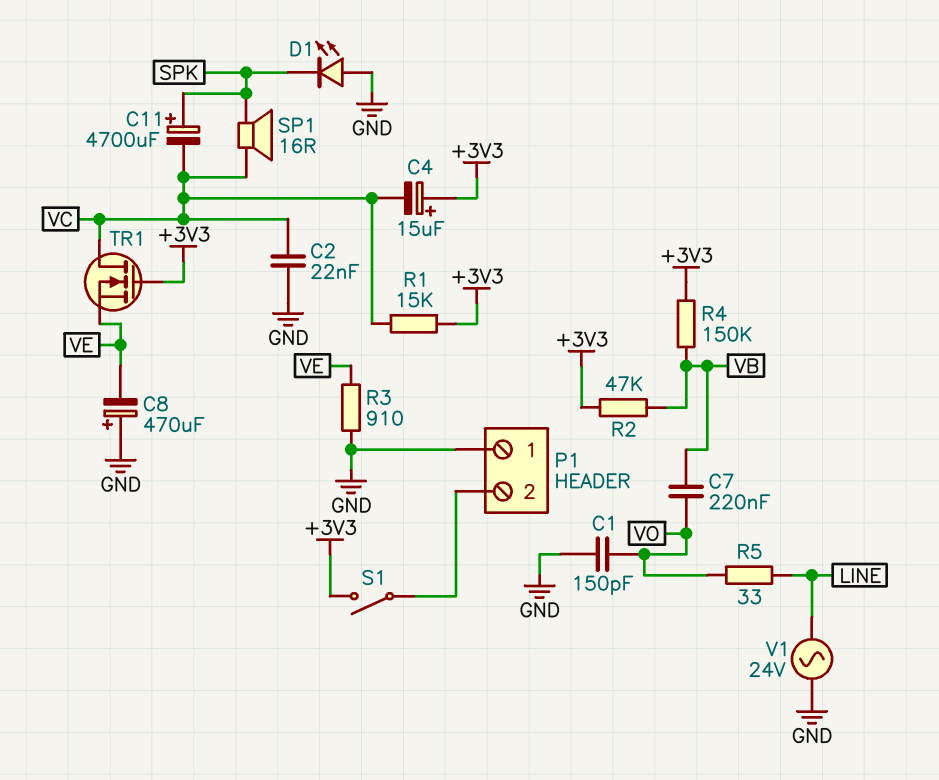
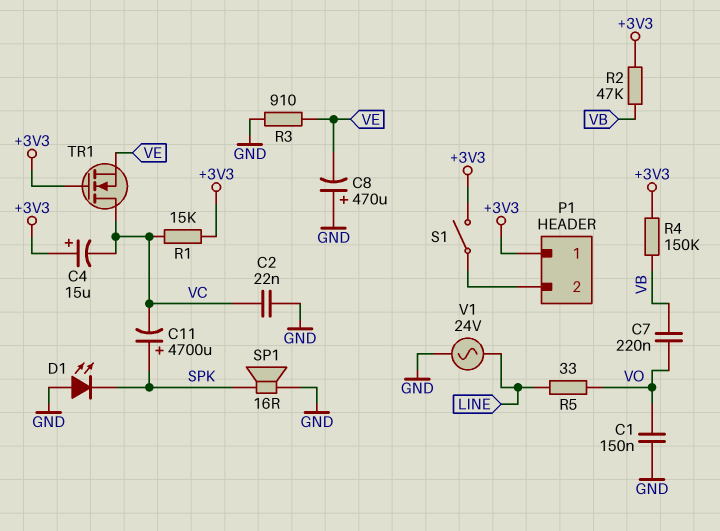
C1: 150pF (GND, VO) -> 150nF (GND, VO)
P1 pin 1: GND -> +3V3
SP1: speaker 16R (SPK, VC) -> speaker 16R (GND, SPK)

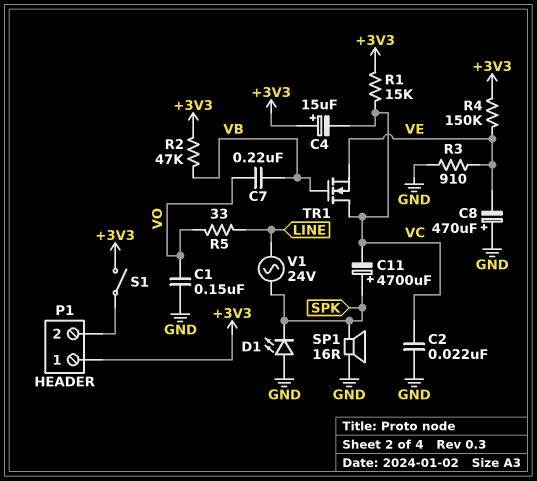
R4: 150k (+3V3, VB) -> 150k (+3V3, VE)
TR1: NMOS (G +3V3, D VC, S VE) -> NMOS (G VB, D VC, S VE)
V1: AC 24V (GND, LINE) -> AC 24V (LINE, SPK)

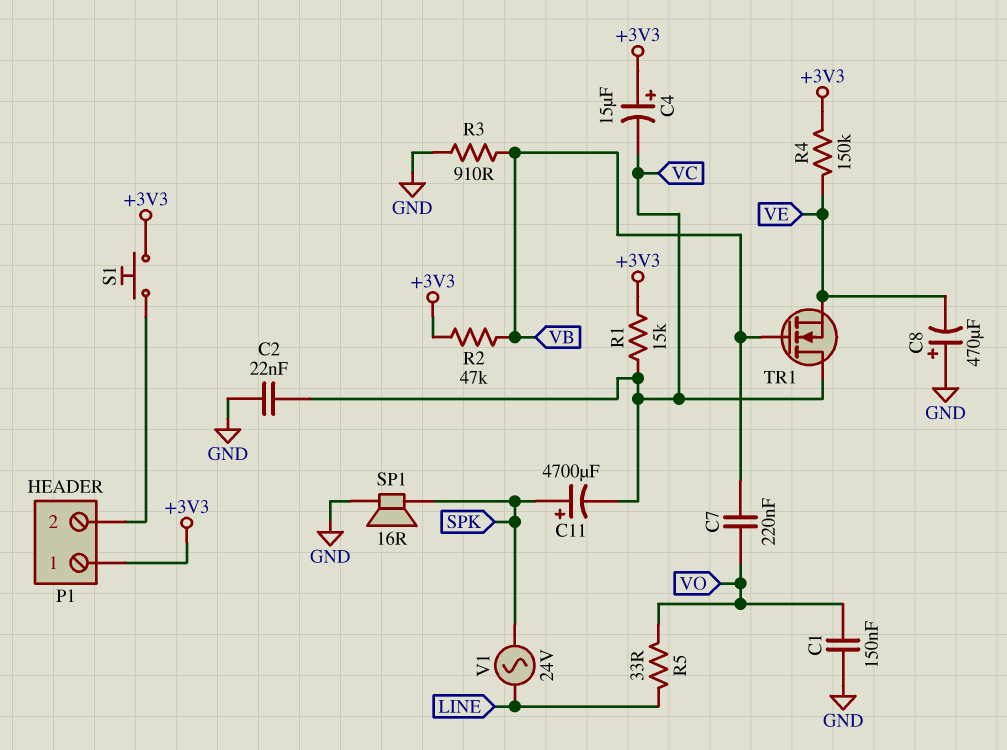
D1: LED (A GND, K SPK) -> none
R3: 910 (GND, VE) -> 910 (GND, VB)
S1: switch (+3V3, P1/2) -> button (+3V3, P1/2)

